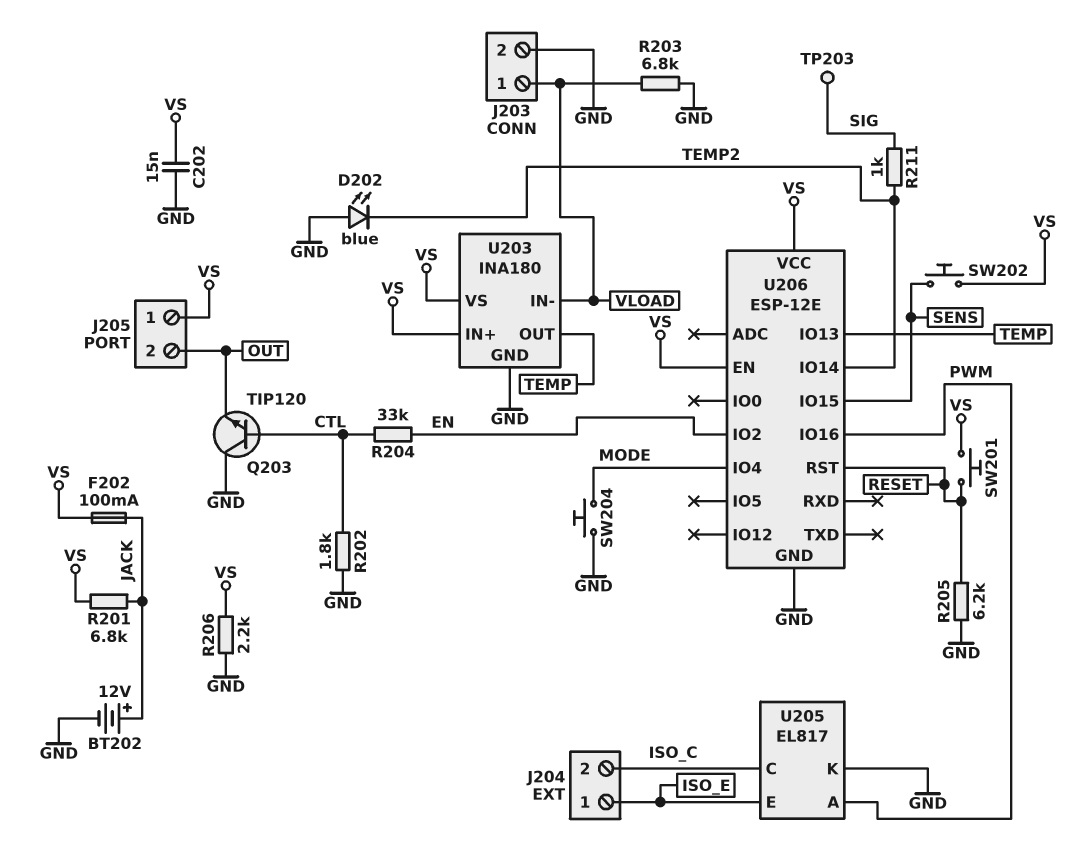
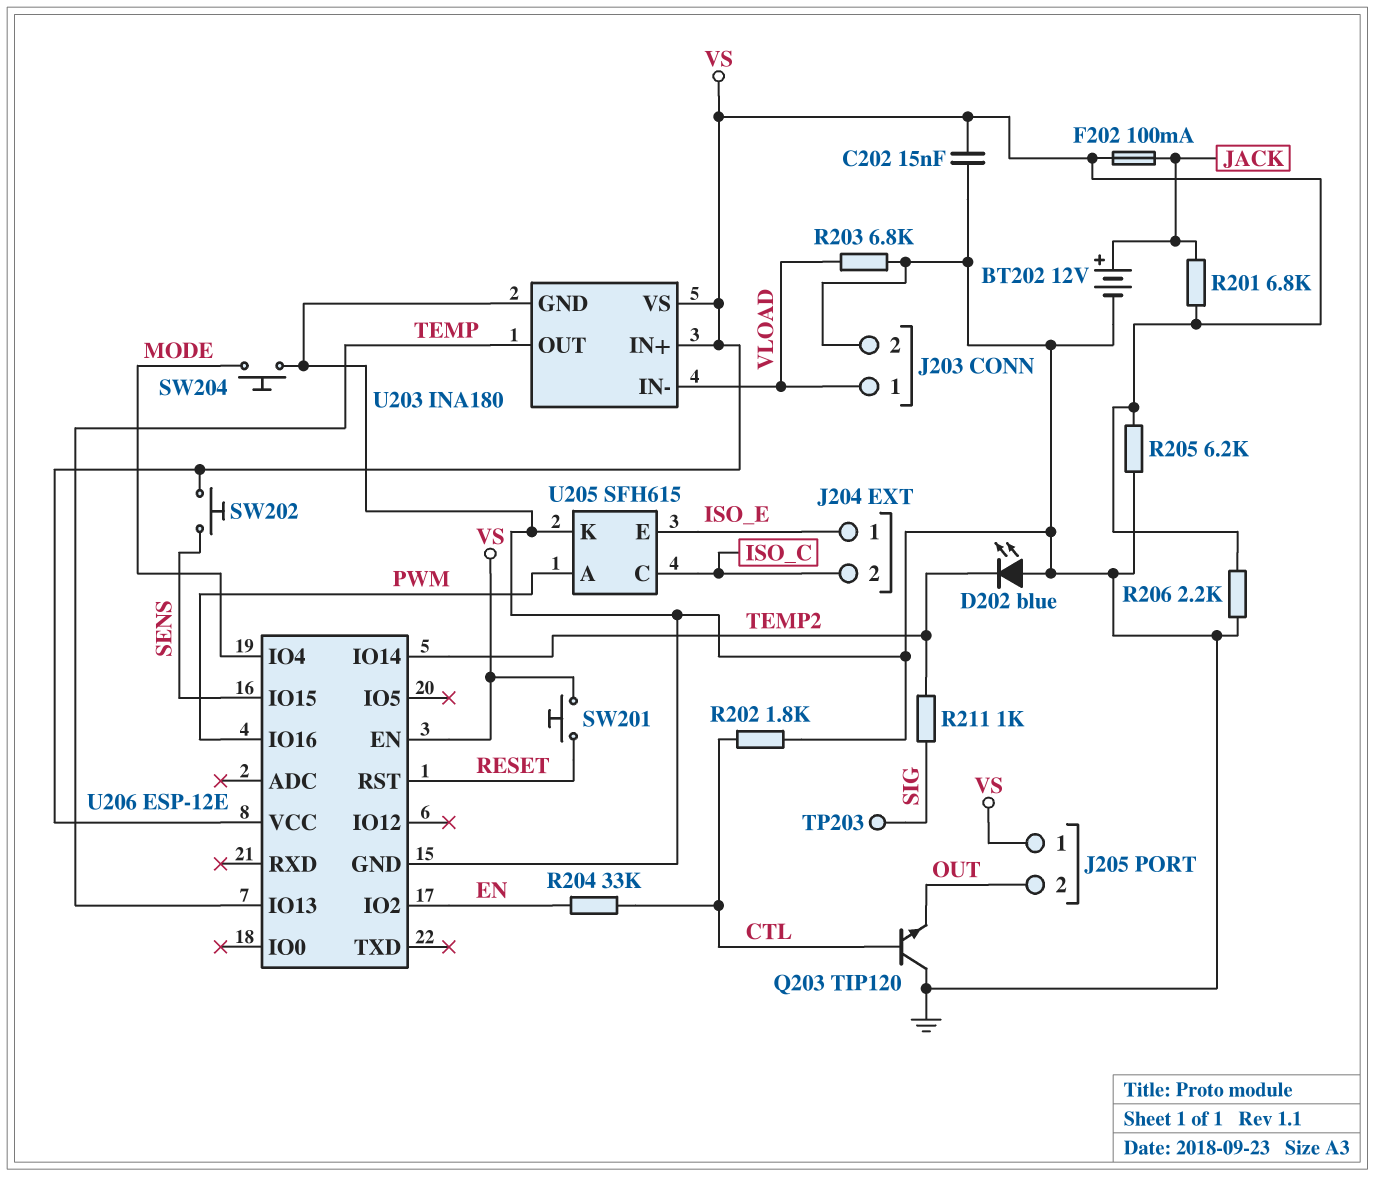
R205: 6.2k (GND, RESET) -> 6.2k (GND, VS)
U205: EL817 -> SFH615

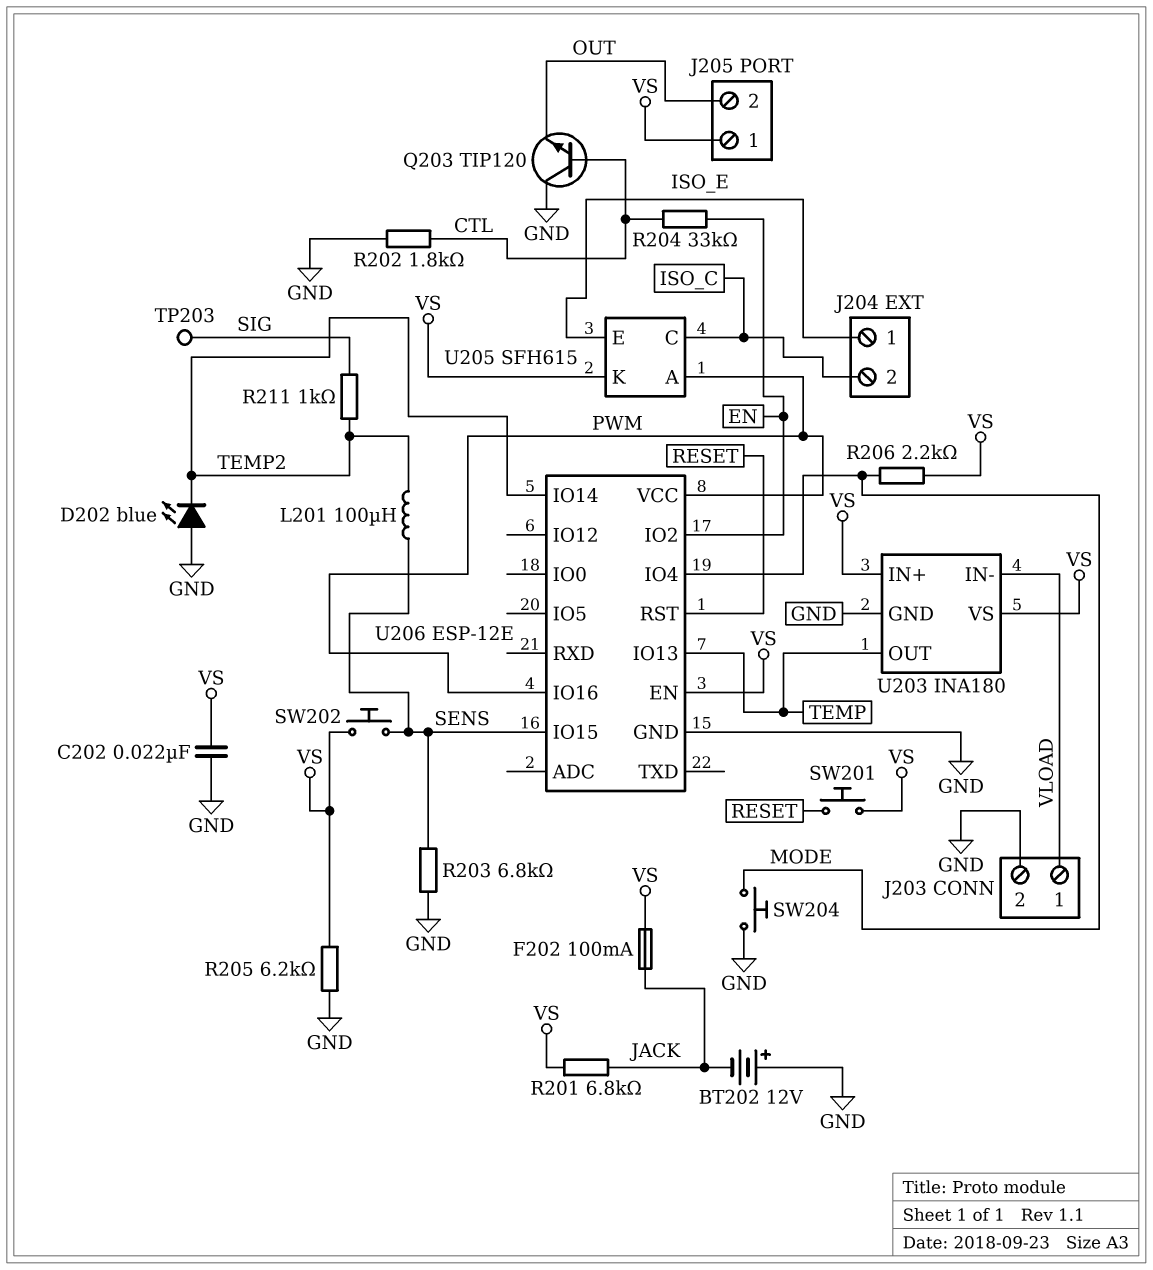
BT202: 12V (plus JACK, minus GND) -> 12V (plus GND, minus JACK)
C202: 15nF (GND, VS) -> 22nF (GND, VS)
L201: none -> 100uH (SENS, TEMP2)
R203: 6.8k (GND, VLOAD) -> 6.8k (GND, SENS)
R206: 2.2k (GND, VS) -> 2.2k (MODE, VS)
U205 pin K: GND -> VS
U206 pin VCC: VS -> PWM

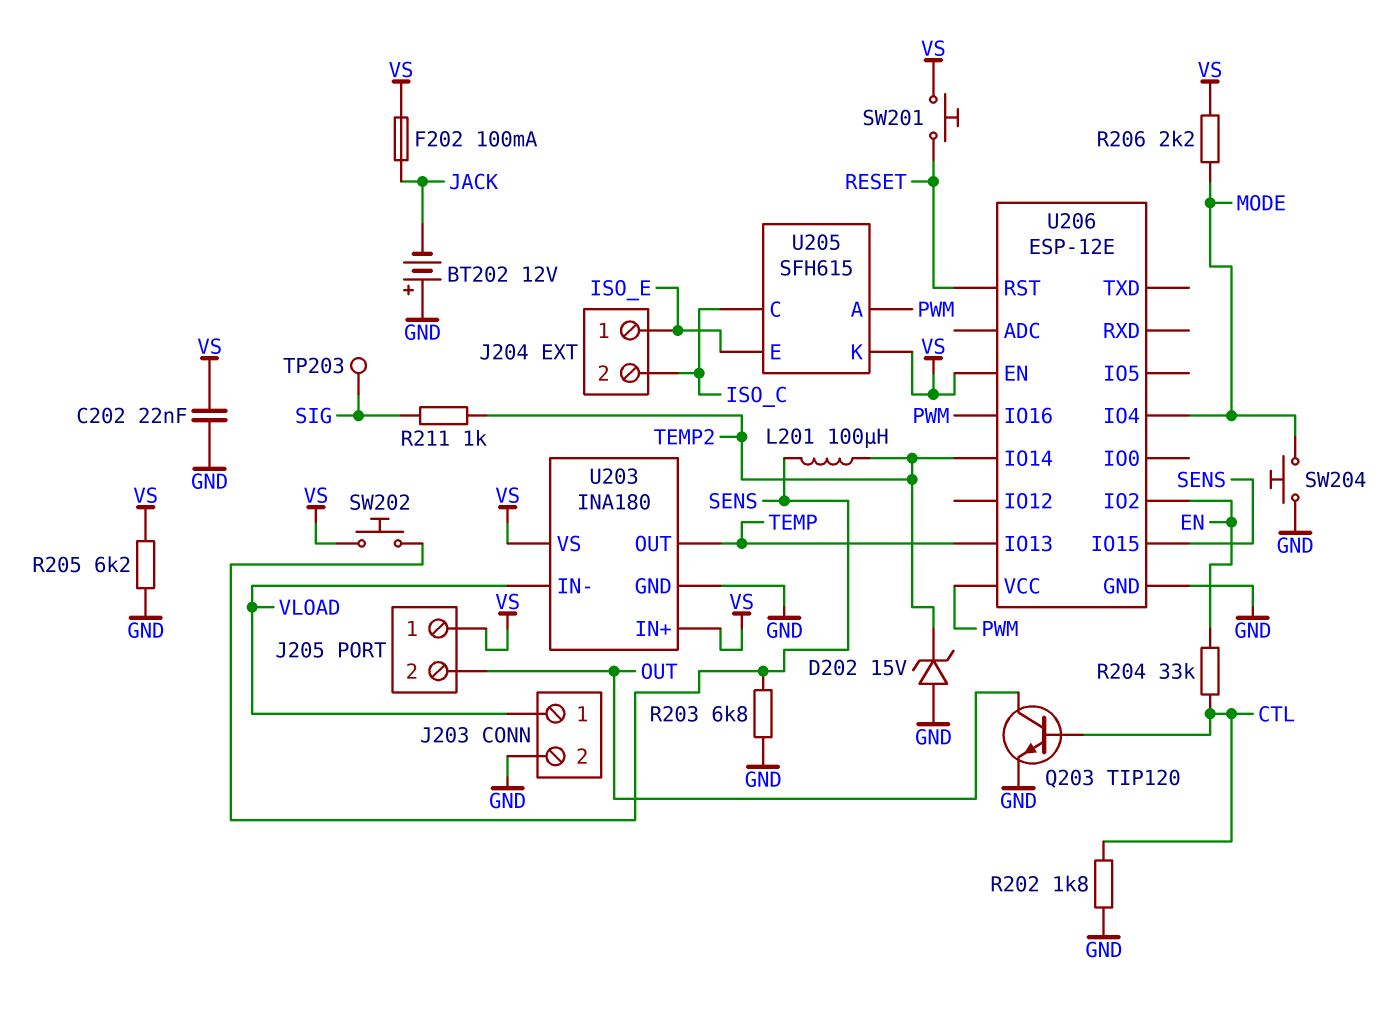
D202: LED blue (A GND, K TEMP2) -> zener 15V (A GND, K TEMP2)
Q203: NPN TIP120 (B CTL, C GND, E OUT) -> NPN TIP120 (B CTL, C OUT, E GND)
R201: 6.8k (JACK, VS) -> none

